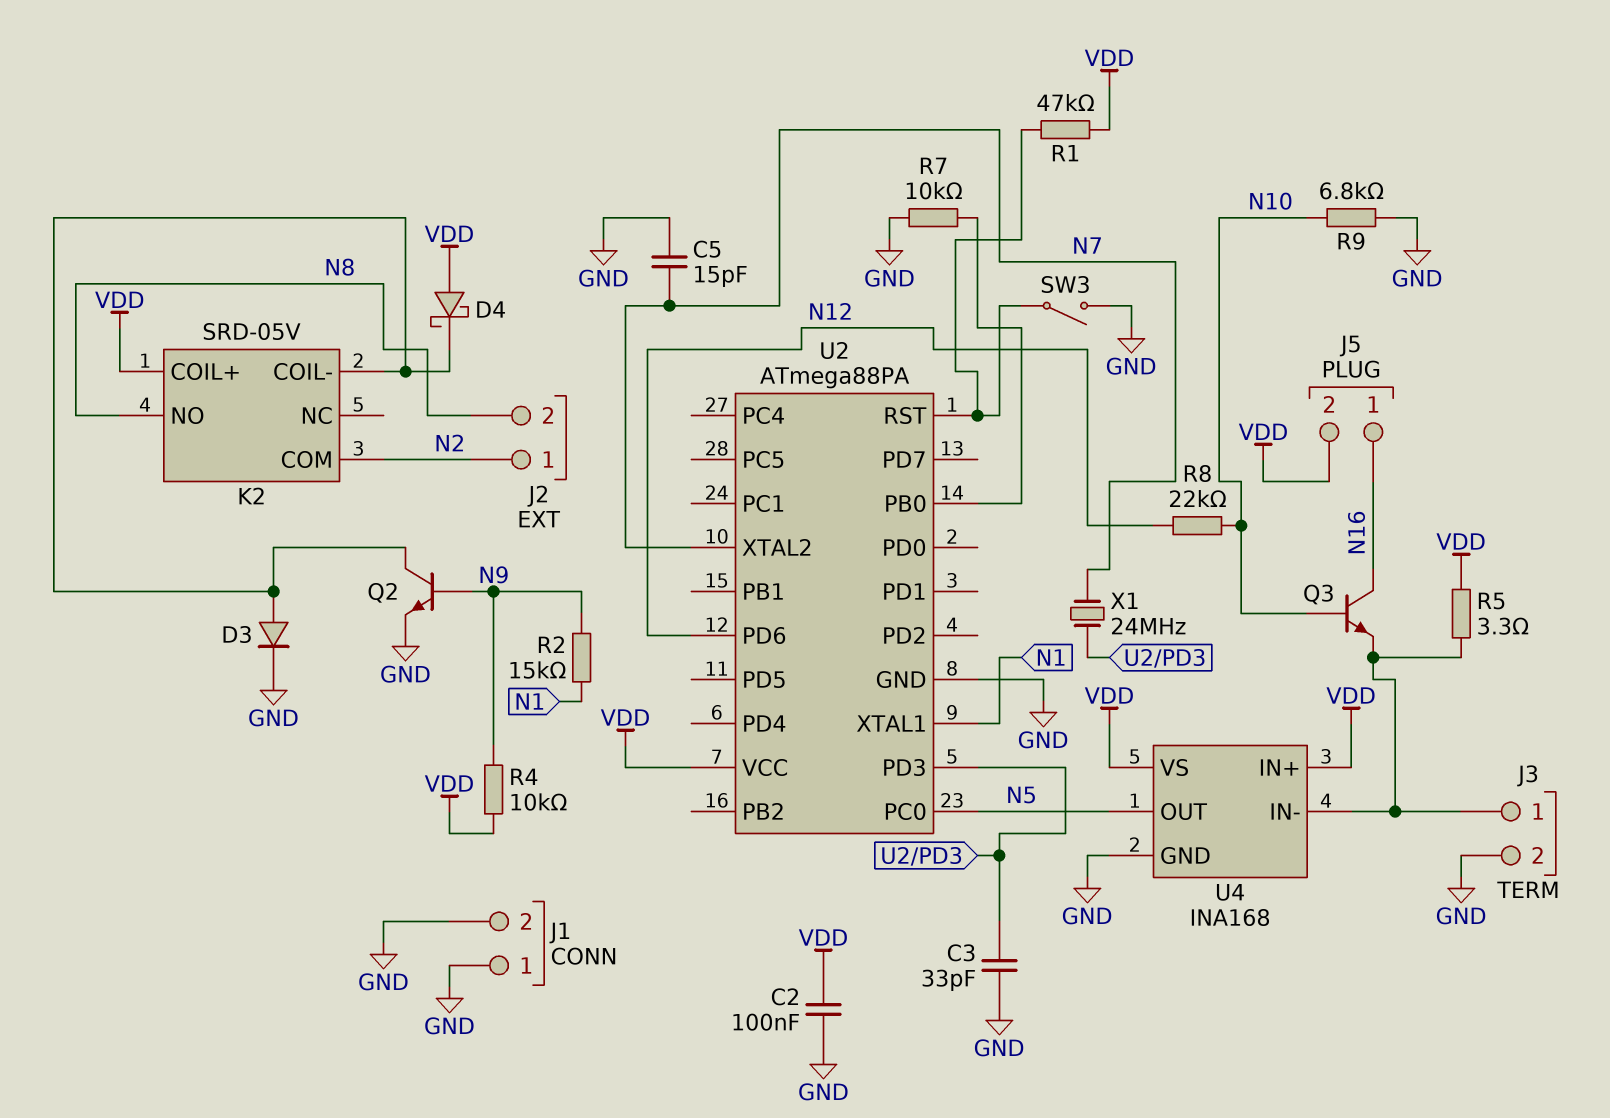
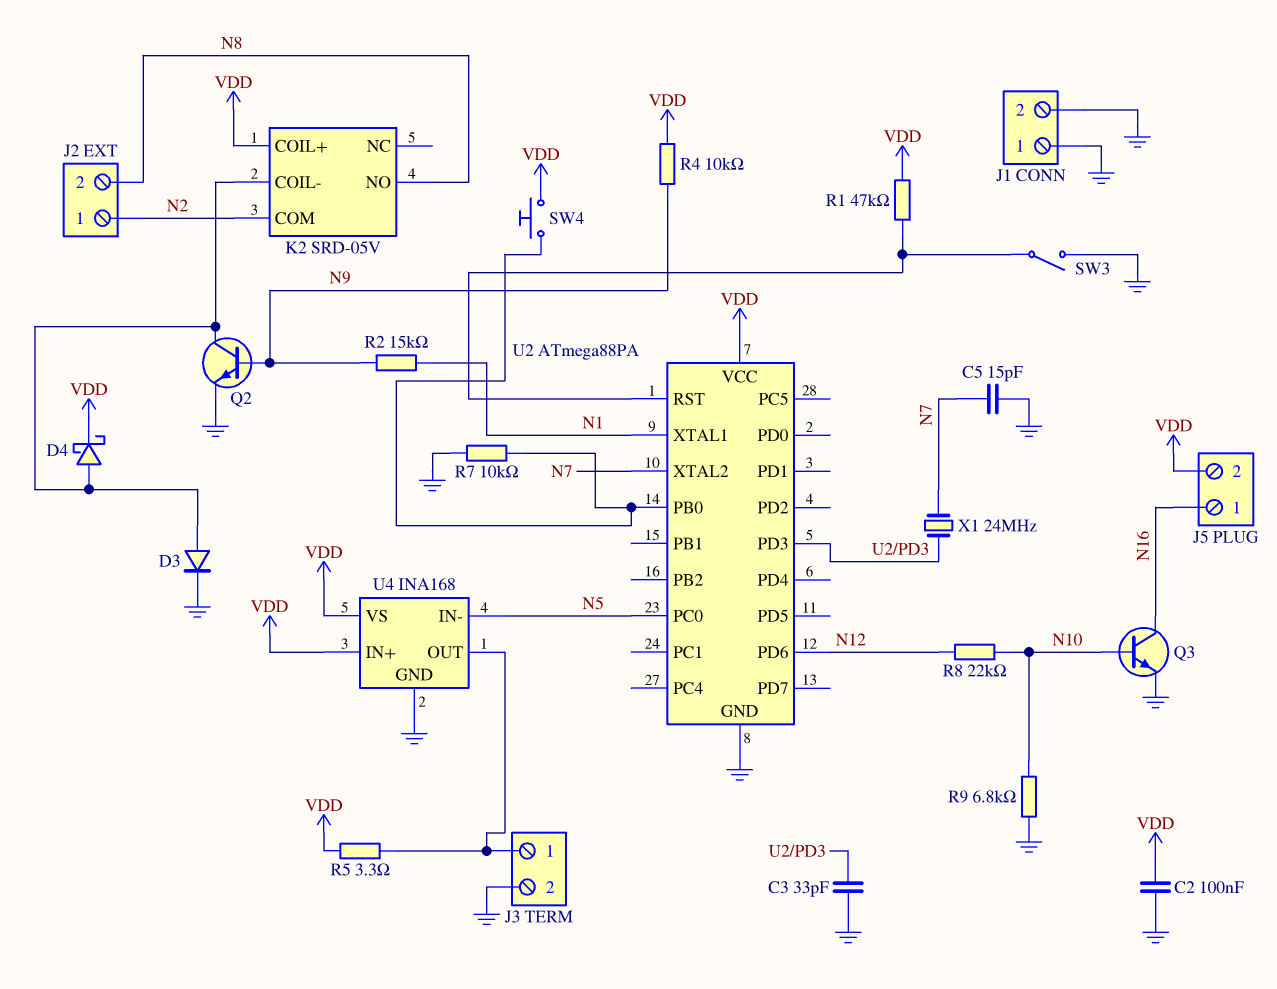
D4: schottky (A VDD, K K2/COIL-) -> schottky (A K2/COIL-, K VDD)
Q3: NPN (B N10, C N16, E J3/1) -> NPN (B N10, C N16, E GND)
SW4: none -> button (U2/PB0, VDD)
U4 pin IN-: J3/1 -> N5
U4 pin OUT: N5 -> J3/1

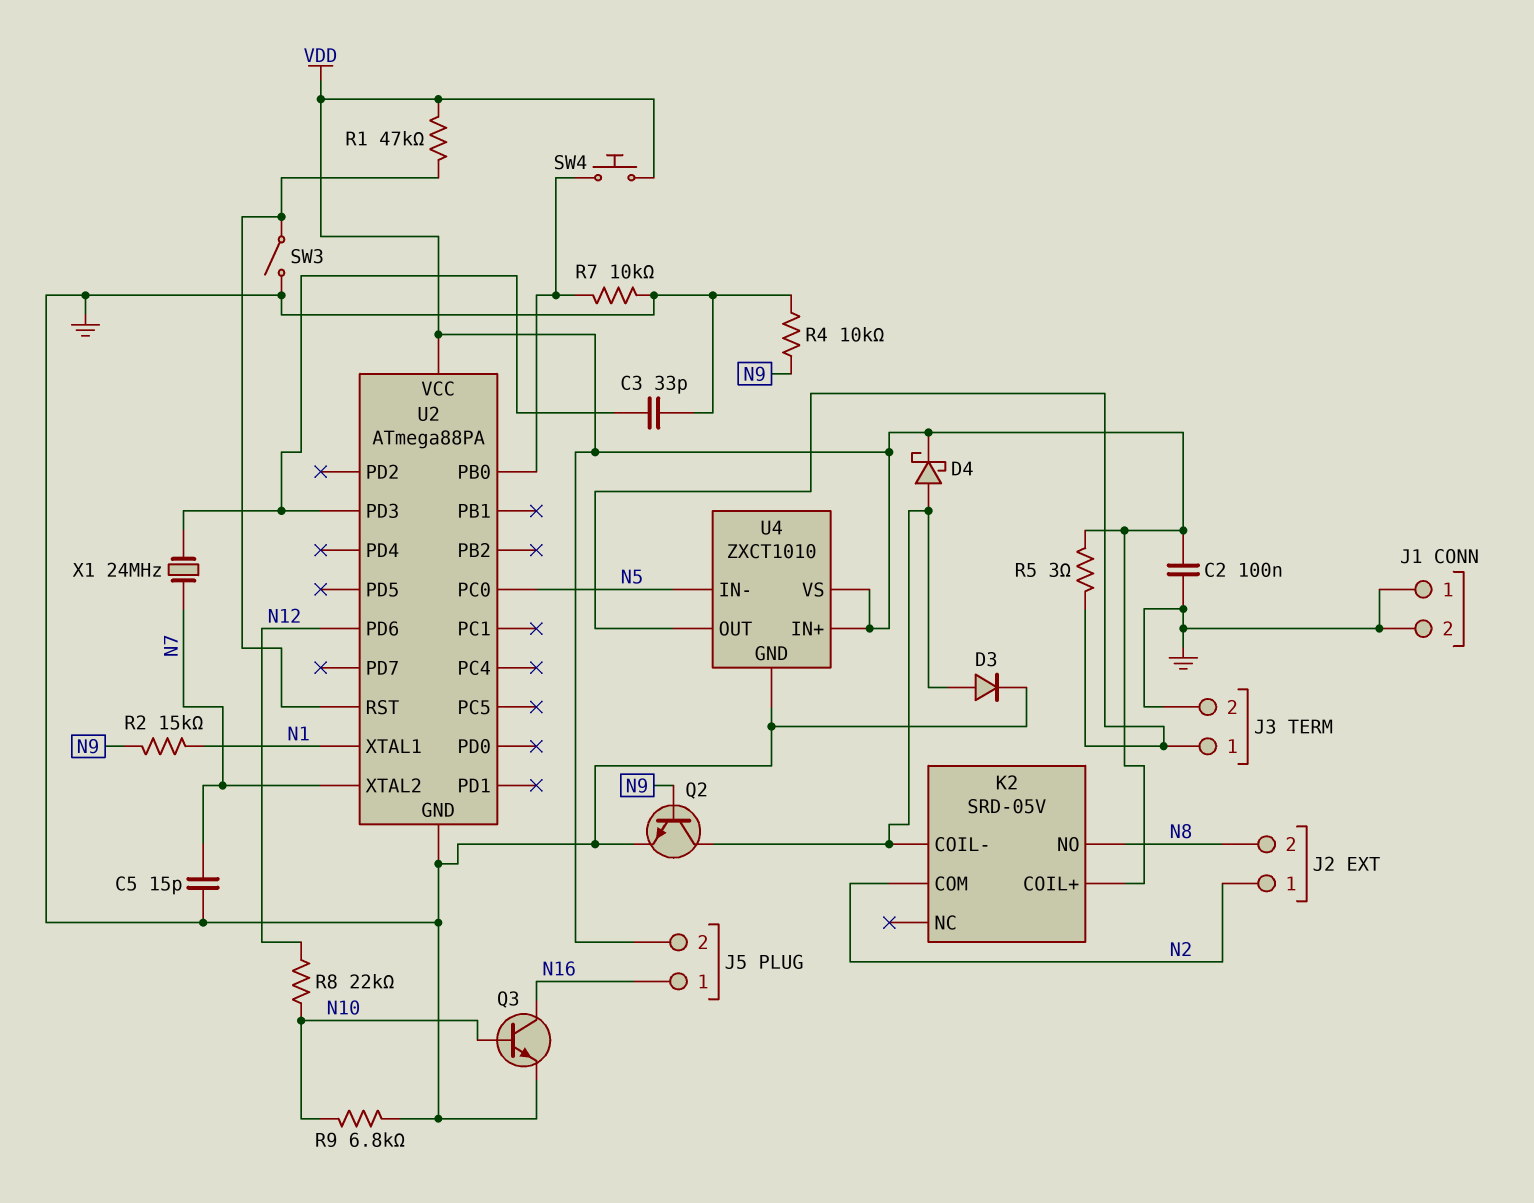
R4: 10k (N9, VDD) -> 10k (GND, N9)
R5: 3.3 (J3/1, VDD) -> 3 (J3/1, VDD)
U4: INA168 -> ZXCT1010

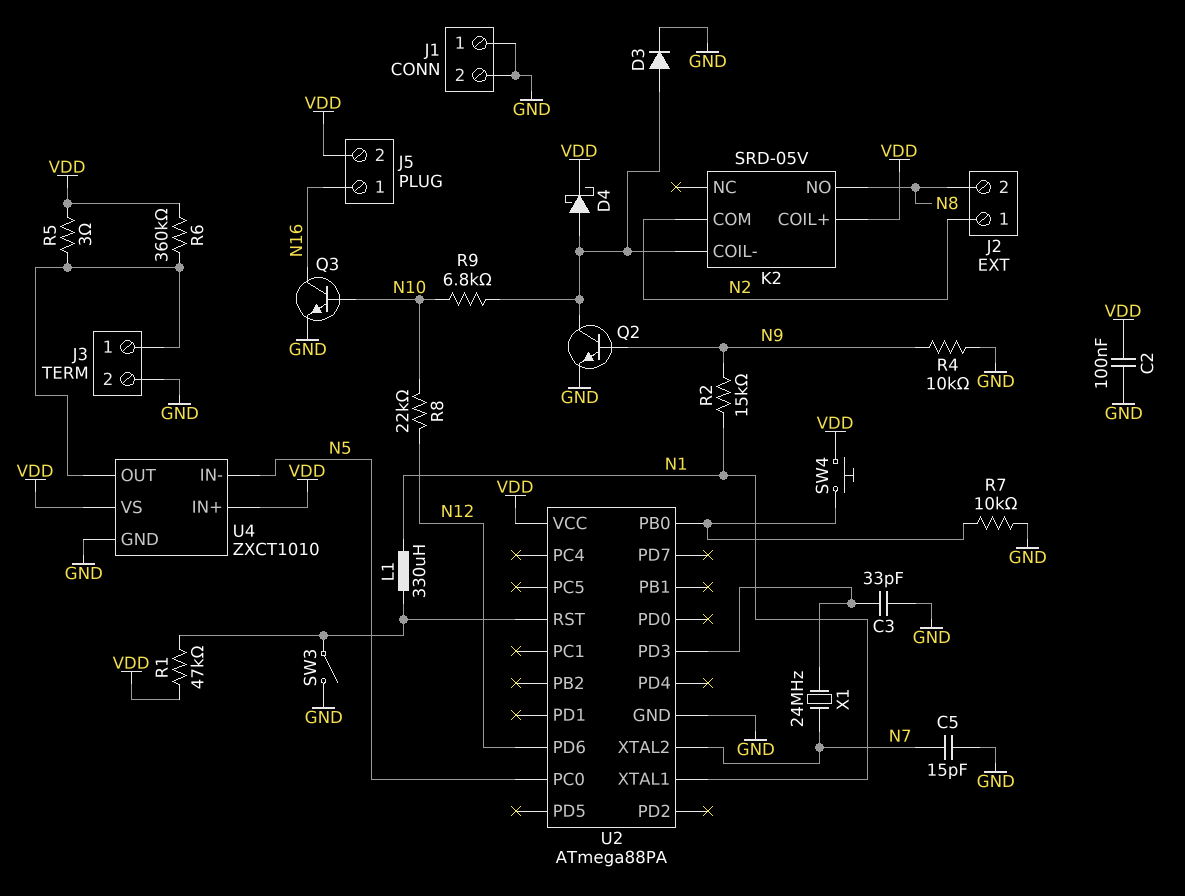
L1: none -> 330uH (N1, U2/RST)
R6: none -> 360k (J3/1, VDD)
R9: 6.8k (GND, N10) -> 6.8k (K2/COIL-, N10)

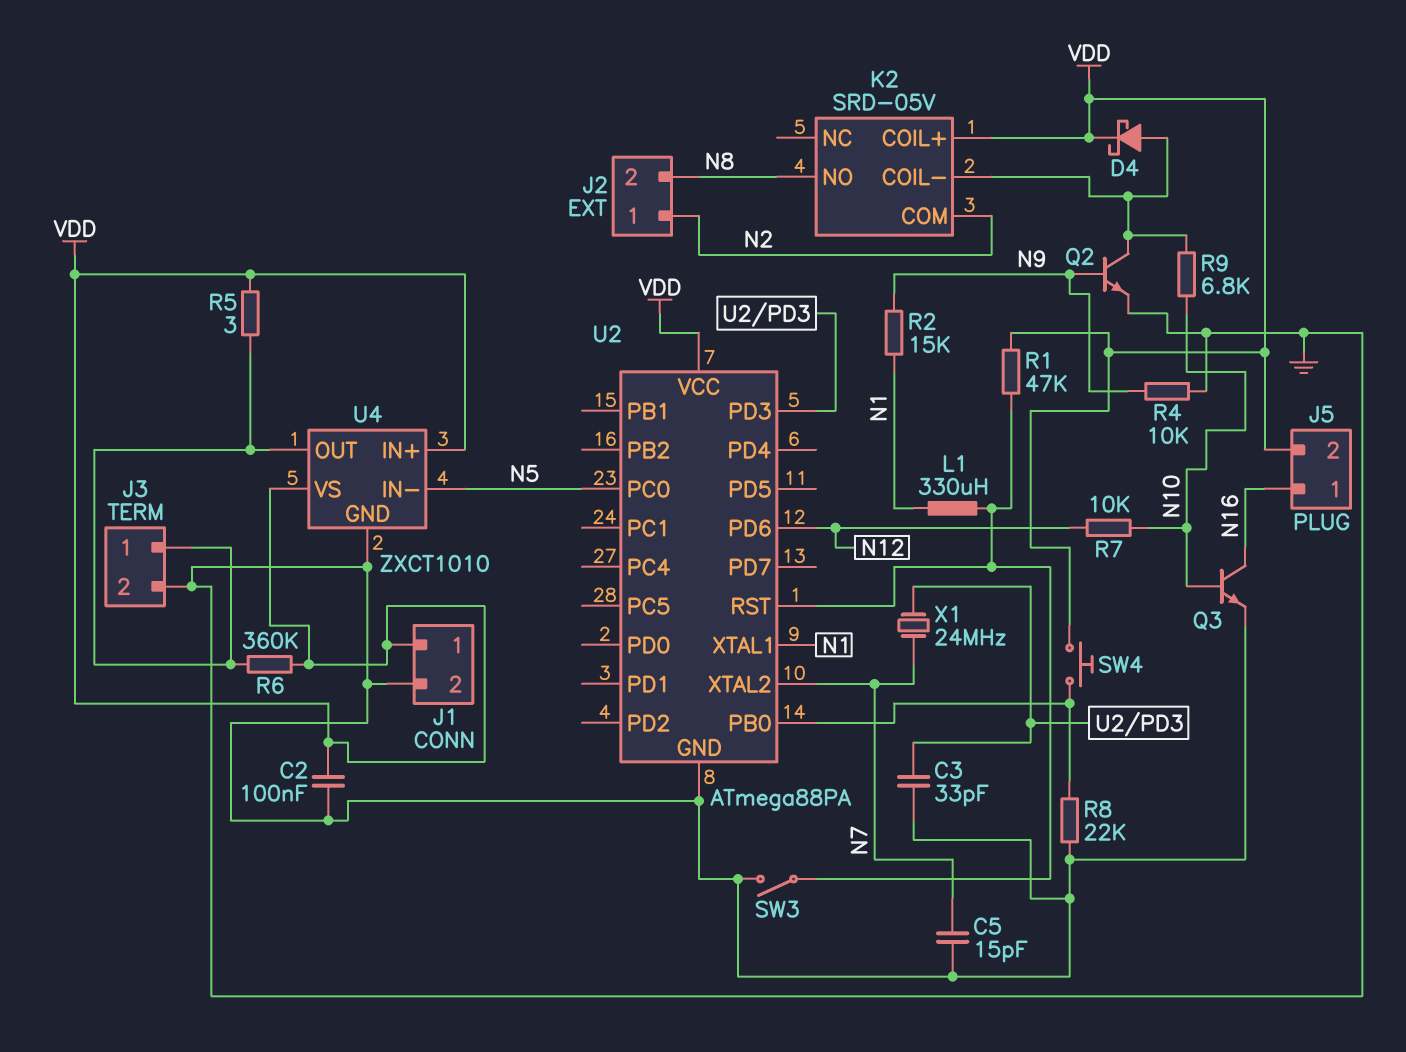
D3: diode (A K2/COIL-, K GND) -> none
J1 pin 1: GND -> VDD
R7: 10k (GND, U2/PB0) -> 10k (N10, N12)
R8: 22k (N10, N12) -> 22k (GND, U2/PB0)

